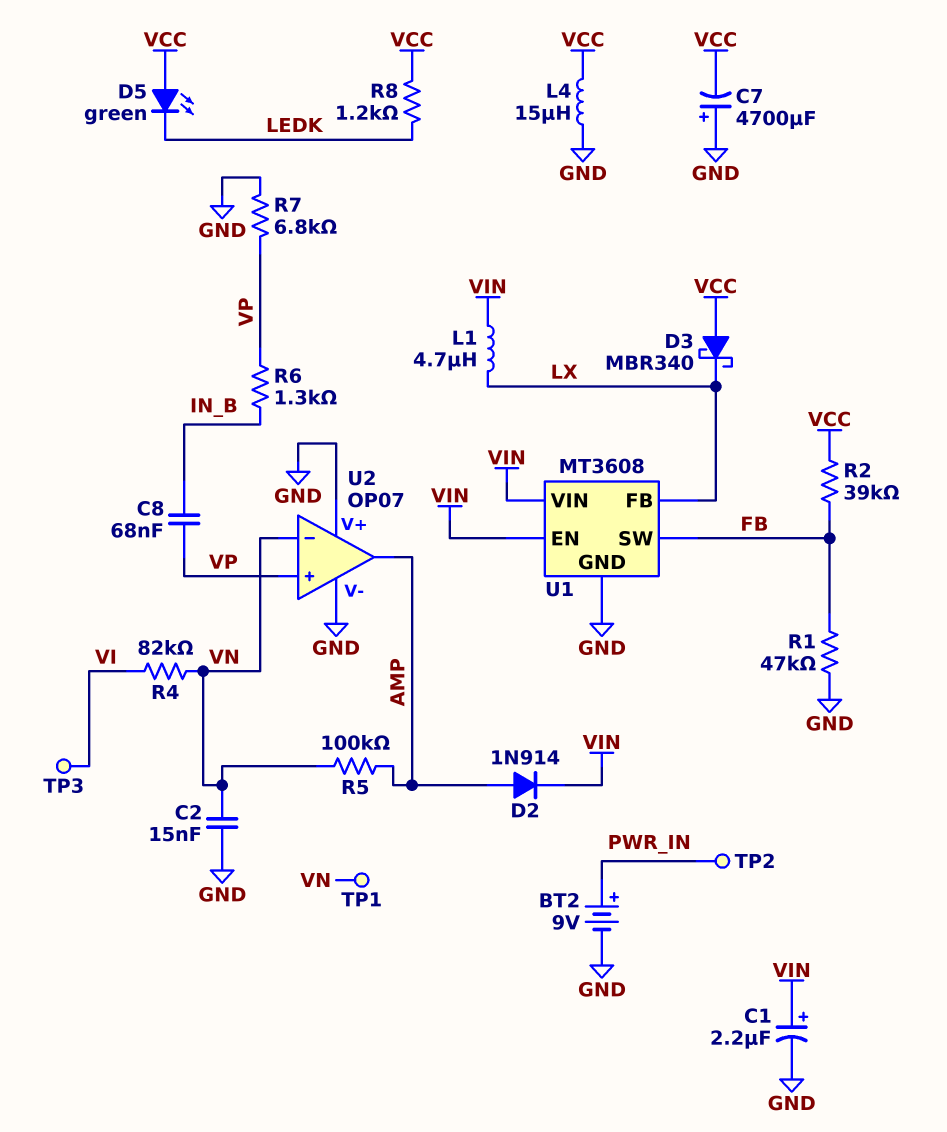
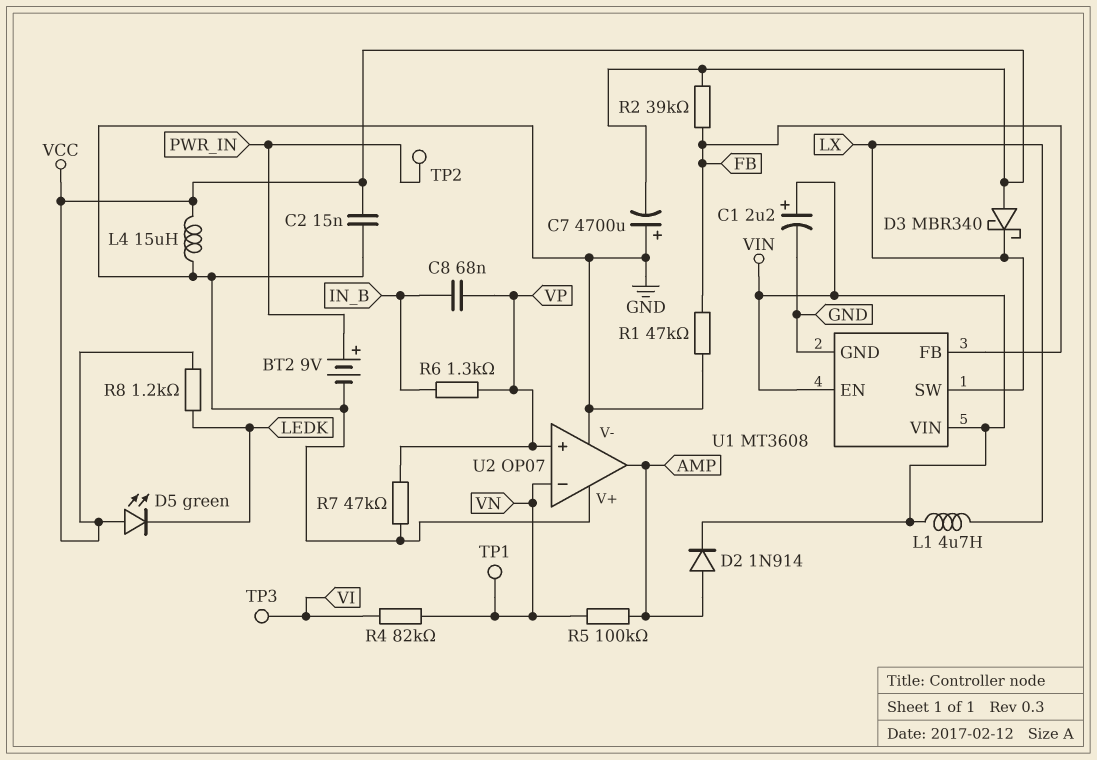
C2: 15nF (GND, VN) -> 15nF (GND, VCC)
R7: 6.8k (GND, VP) -> 47k (GND, VP)
U1 pin FB: LX -> FB
U1 pin SW: FB -> LX

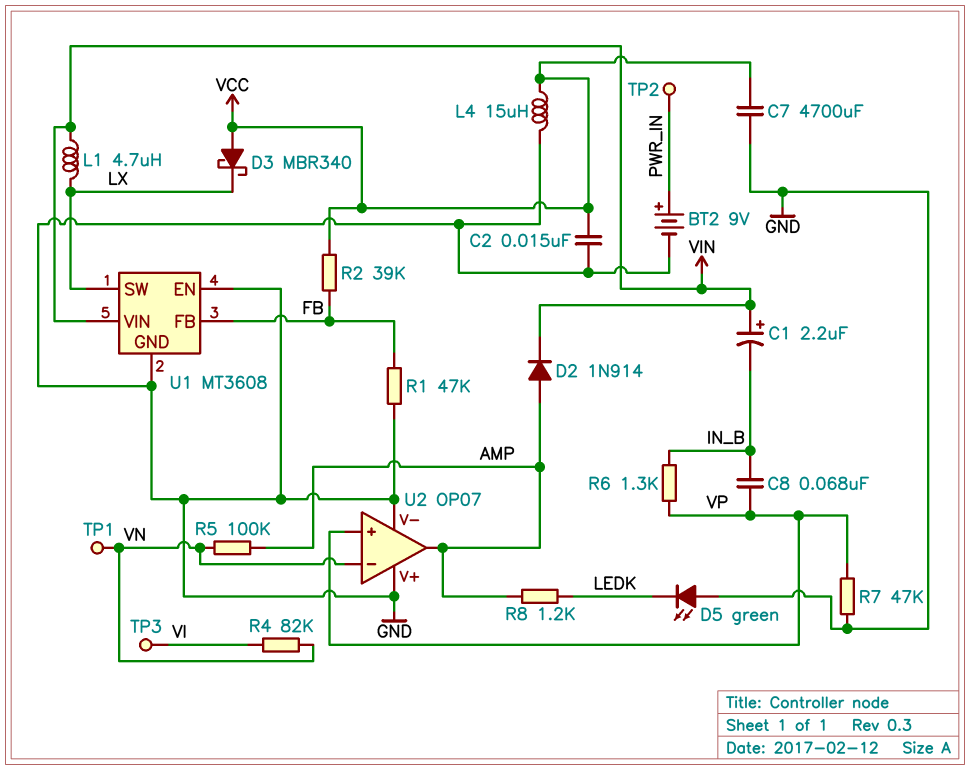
C1: 2.2uF (plus VIN, minus GND) -> 2.2uF (plus VIN, minus IN_B)
C7: 4700uF (plus GND, minus VCC) -> 4700uF (GND, VCC)
D5: LED green (A VCC, K LEDK) -> LED green (A GND, K LEDK)
R8: 1.2k (LEDK, VCC) -> 1.2k (AMP, LEDK)
U1 pin EN: VIN -> GND

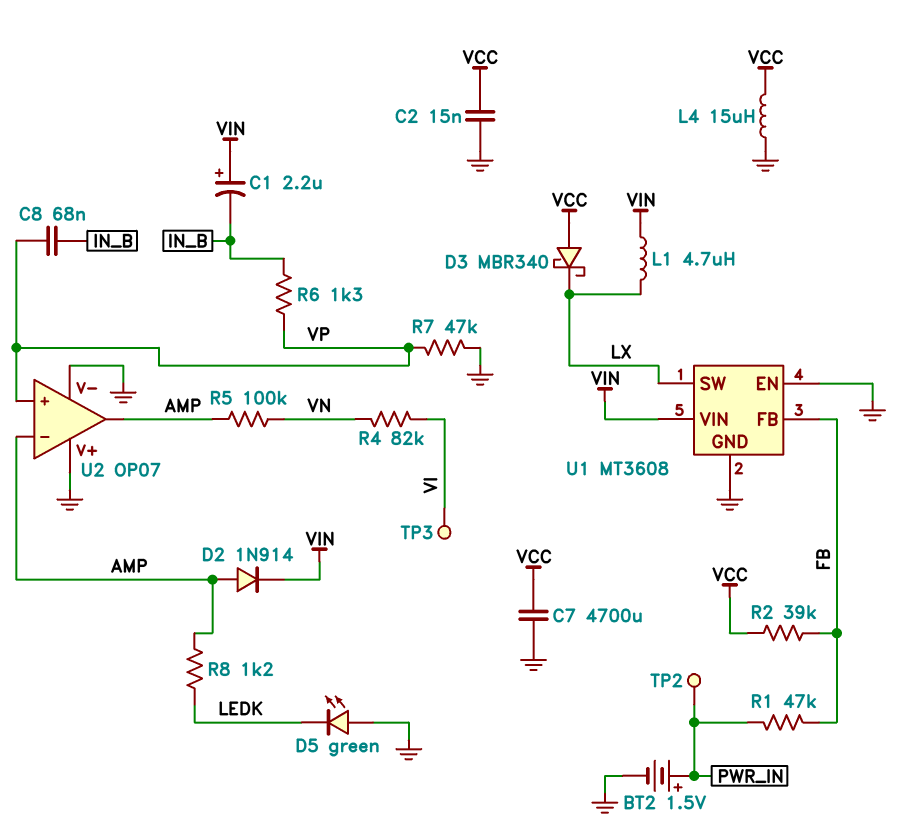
BT2: 9V (plus PWR_IN, minus GND) -> 1.5V (plus PWR_IN, minus GND)
R1: 47k (FB, GND) -> 47k (FB, PWR_IN)
TP1: test point (VN) -> none
U2 pin in-: VN -> AMP

